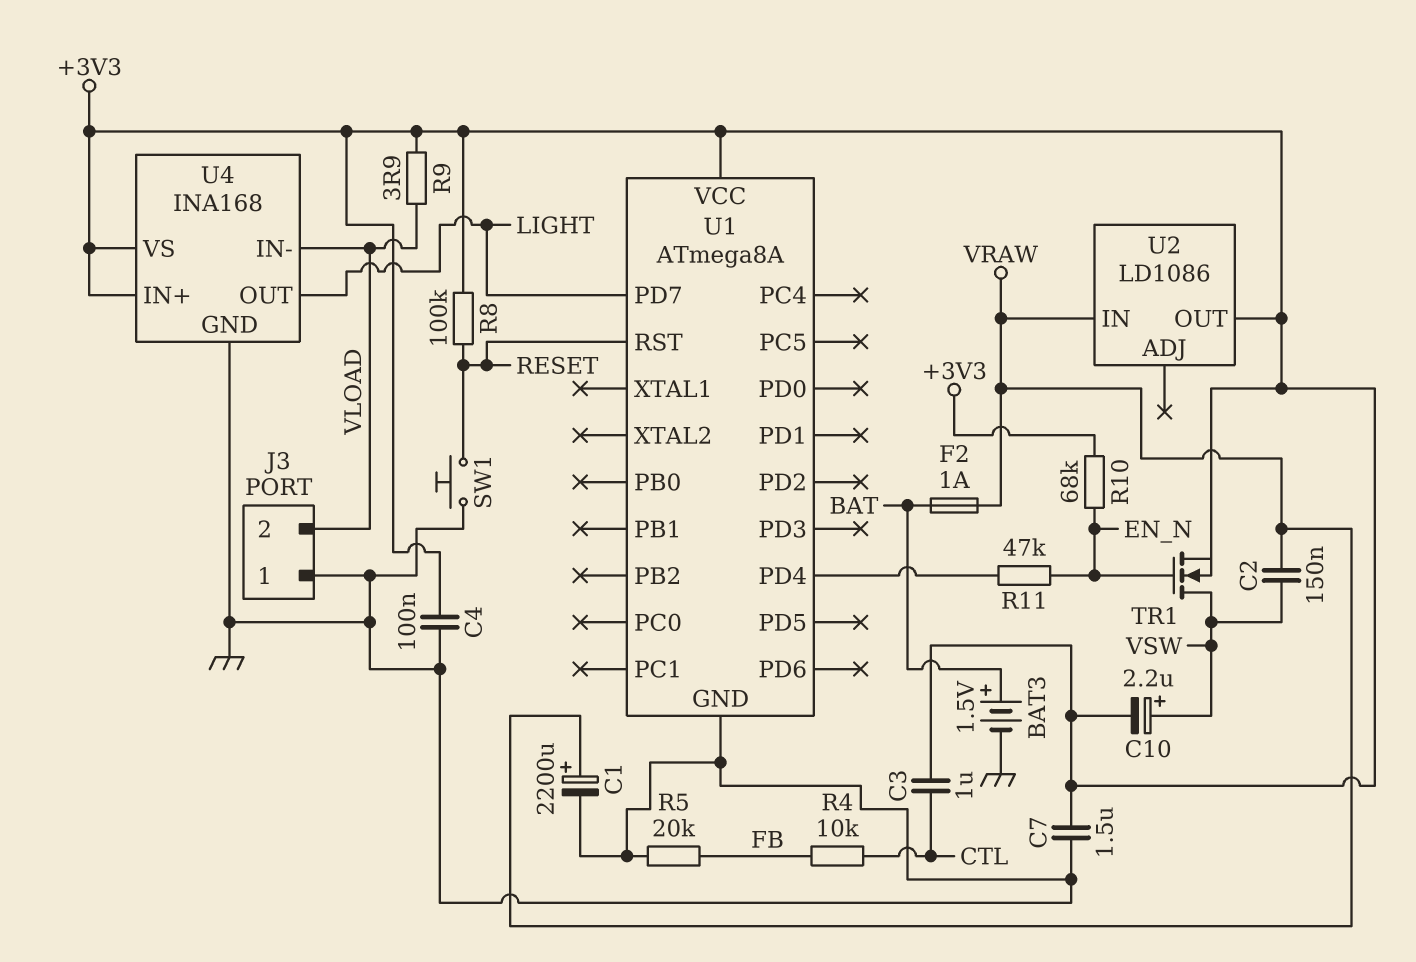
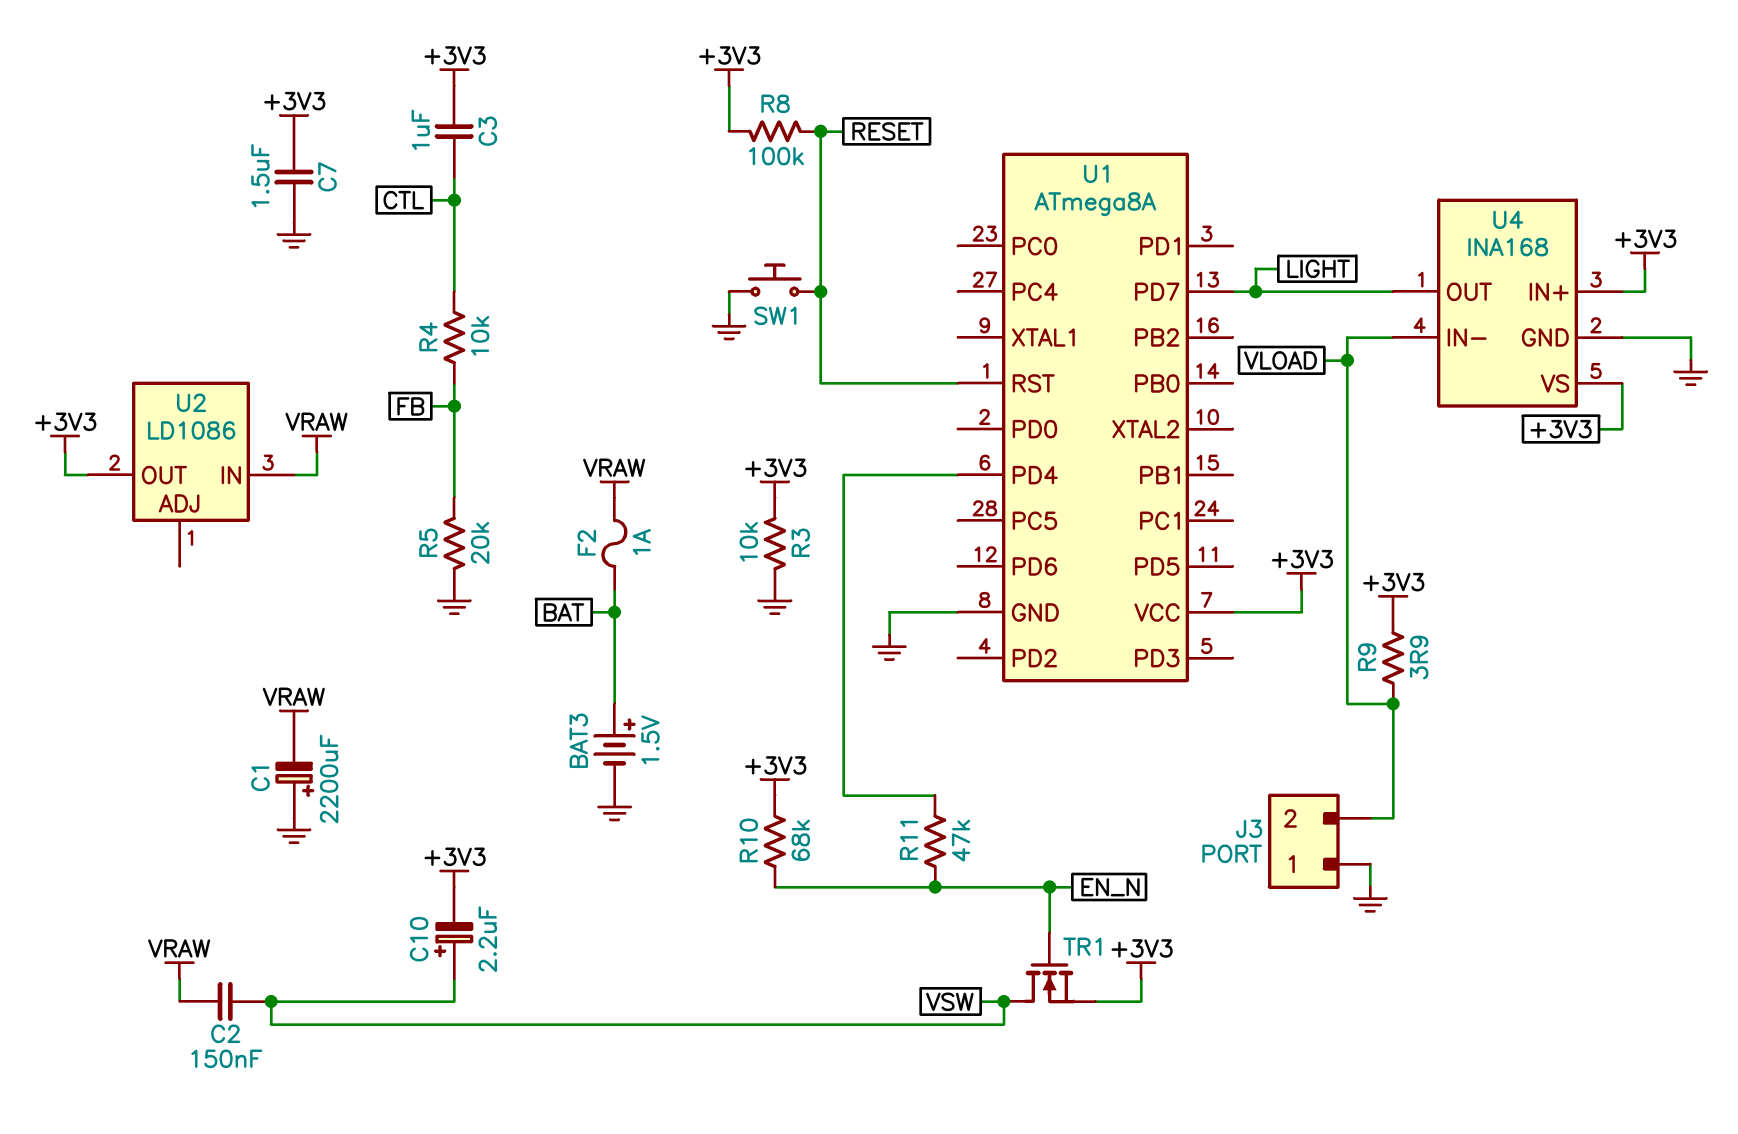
C1: 2200uF (plus VRAW, minus GND) -> 2200uF (plus GND, minus VRAW)
C4: 100nF (+3V3, GND) -> none
R3: none -> 10k (+3V3, GND)

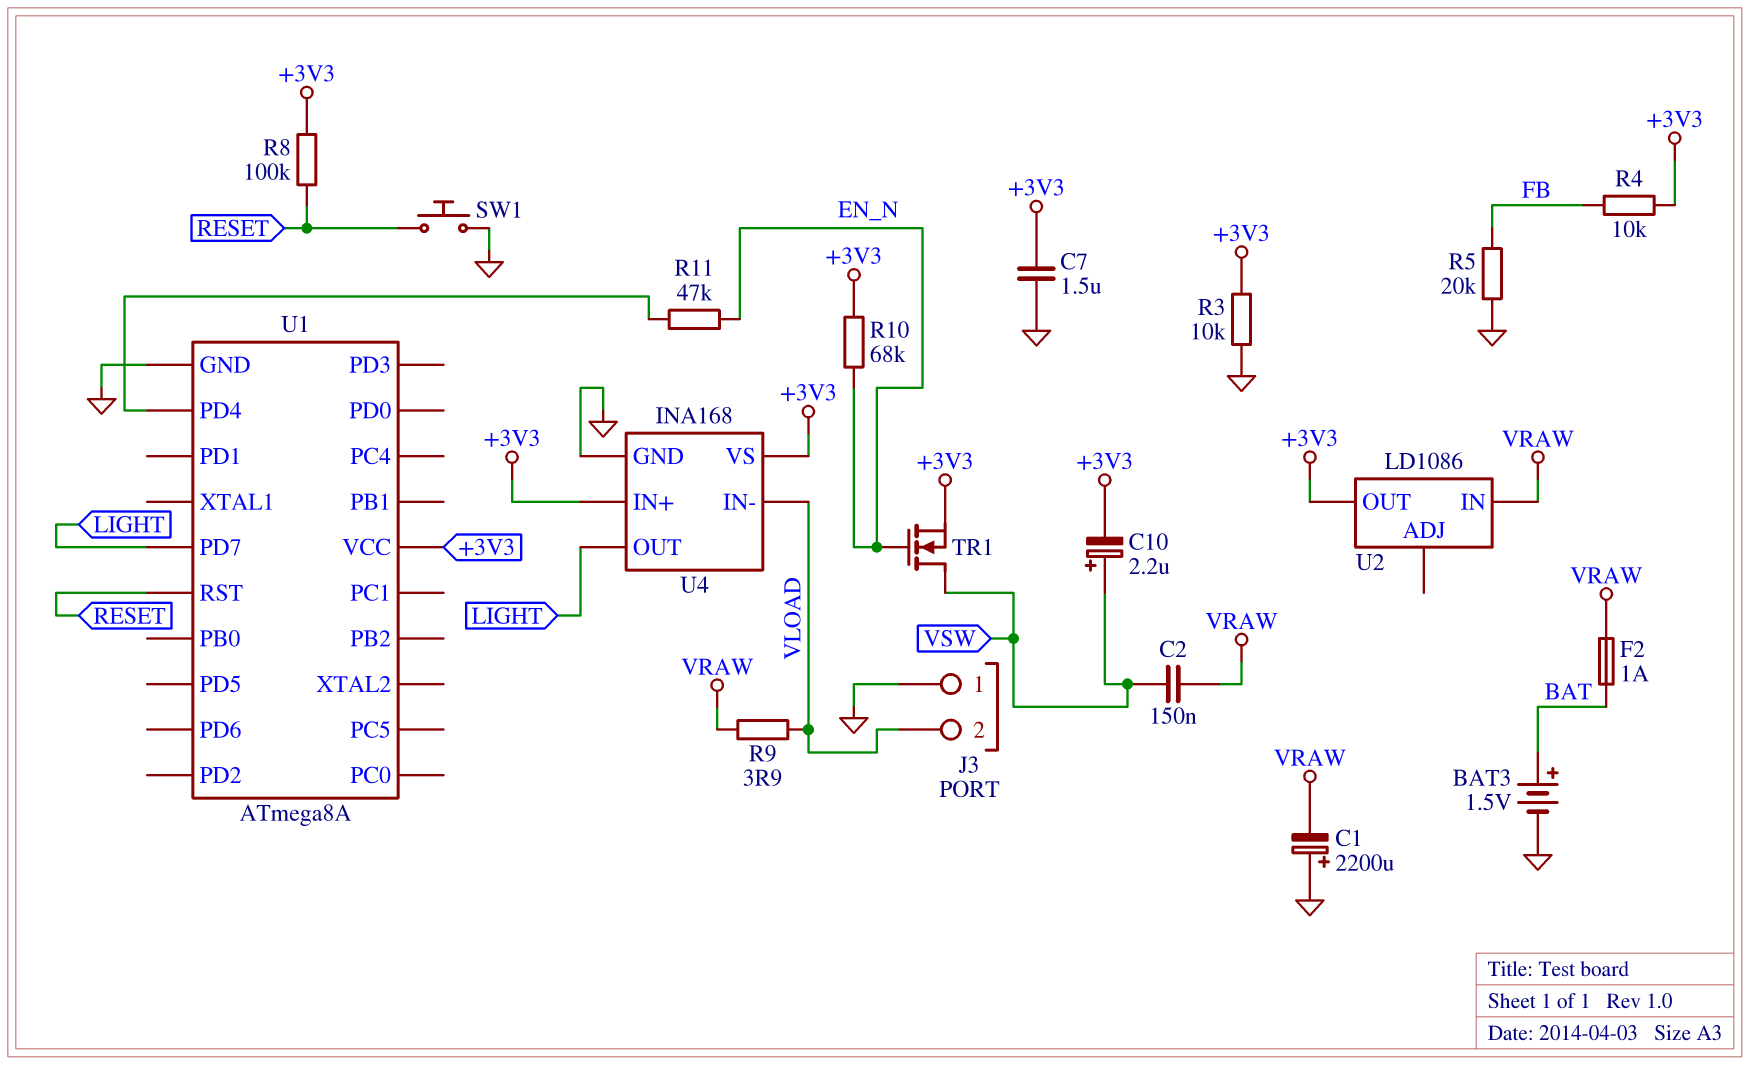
C3: 1uF (+3V3, CTL) -> none
R4: 10k (CTL, FB) -> 10k (+3V3, FB)
R9: 3.9 (+3V3, VLOAD) -> 3.9 (VLOAD, VRAW)

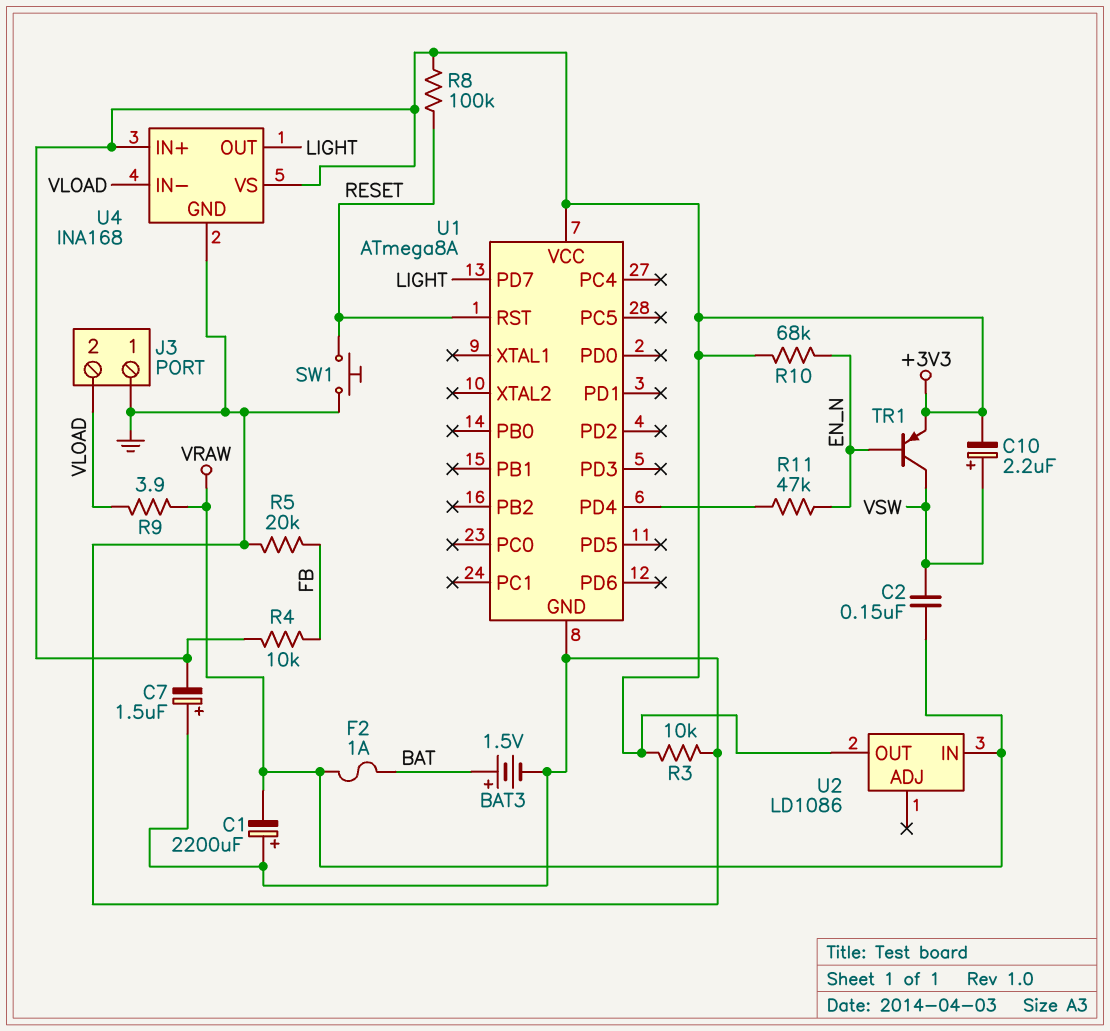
C7: 1.5uF (+3V3, GND) -> 1.5uF (plus GND, minus +3V3)
TR1: NMOS (G EN_N, D VSW, S +3V3) -> PNP (B EN_N, C VSW, E +3V3)

